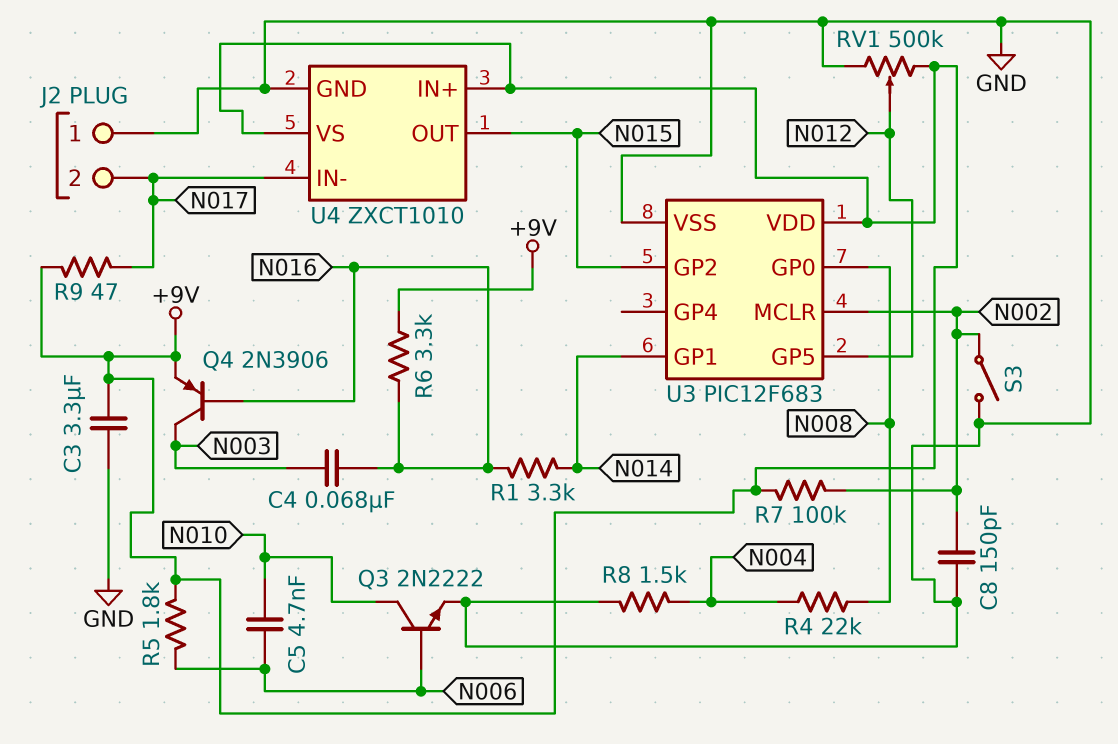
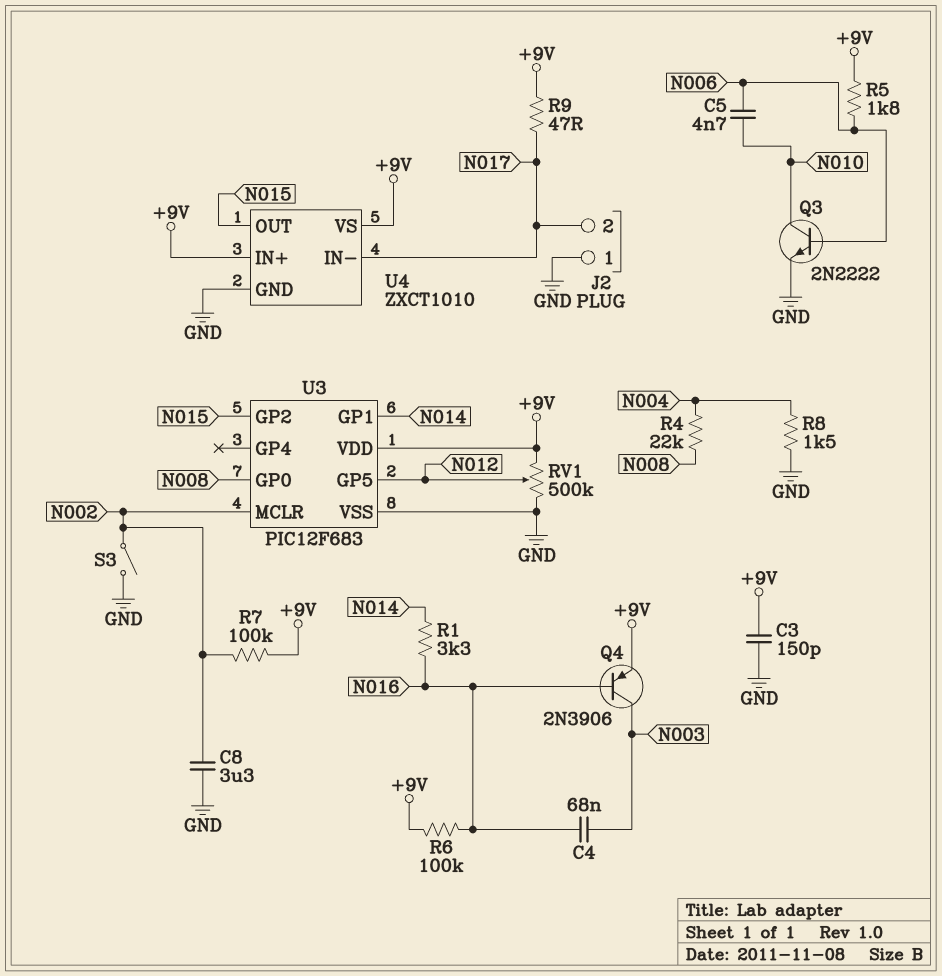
C3: 3.3uF (+9V, GND) -> 150pF (+9V, GND)
C8: 150pF (GND, N002) -> 3.3uF (GND, N002)
R6: 3.3k (+9V, N016) -> 100k (+9V, N016)

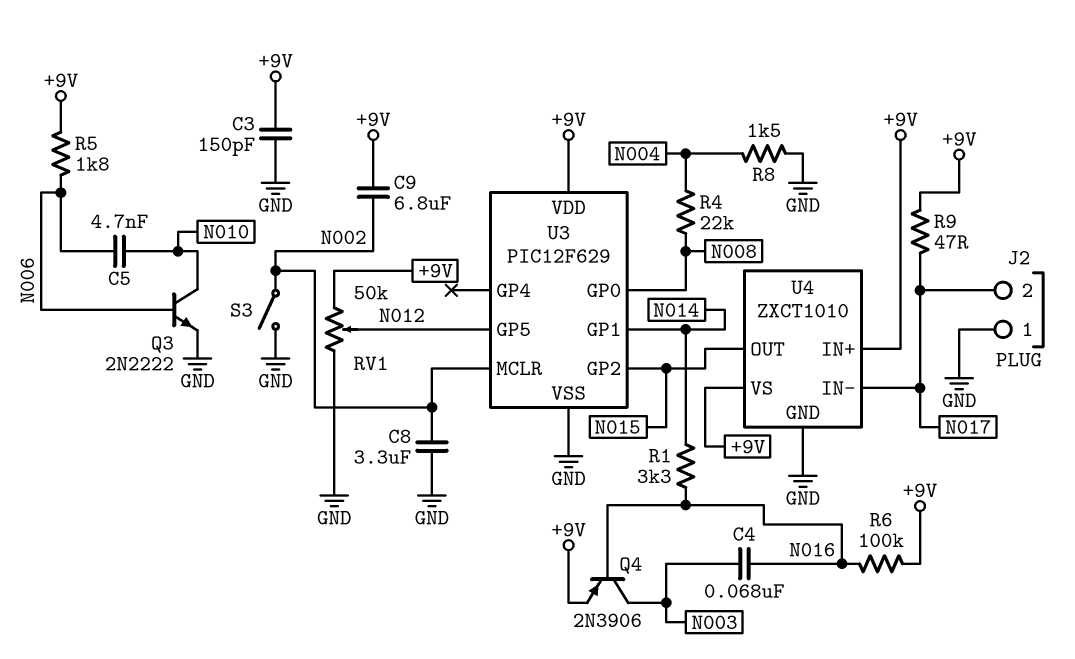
C9: none -> 6.8uF (+9V, N002)
R7: 100k (+9V, N002) -> none
RV1: 500k (+9V, GND, wiper N012) -> 50k (+9V, GND, wiper N012)
U3: PIC12F683 -> PIC12F629

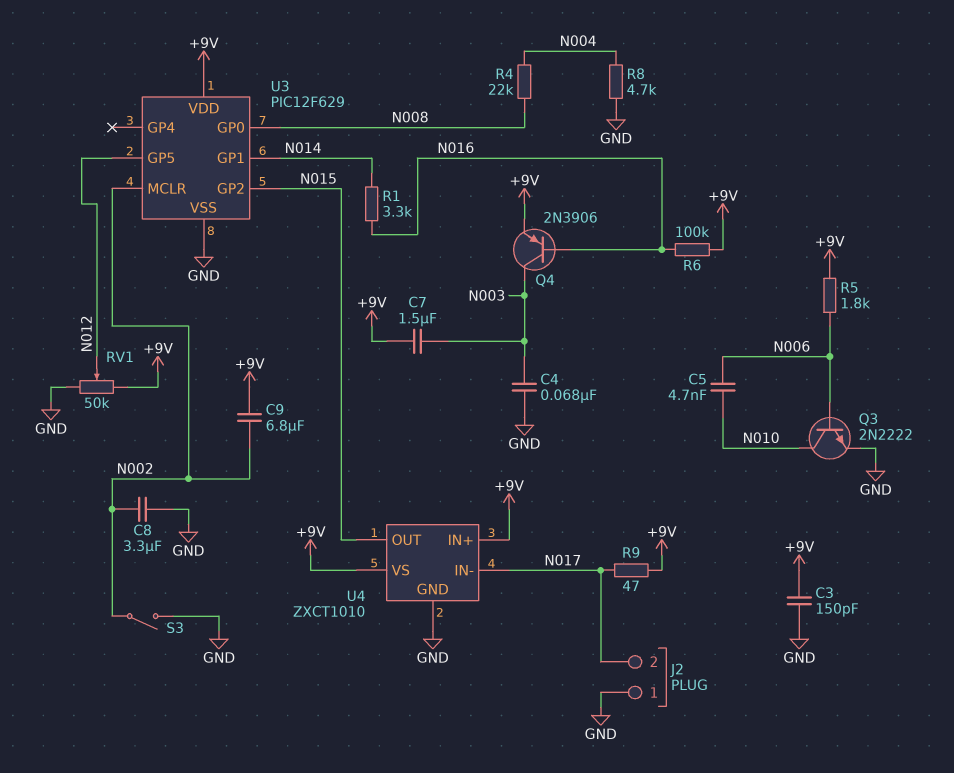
C4: 68nF (N003, N016) -> 68nF (GND, N003)
C7: none -> 1.5uF (+9V, N003)
R8: 1.5k (GND, N004) -> 4.7k (GND, N004)

